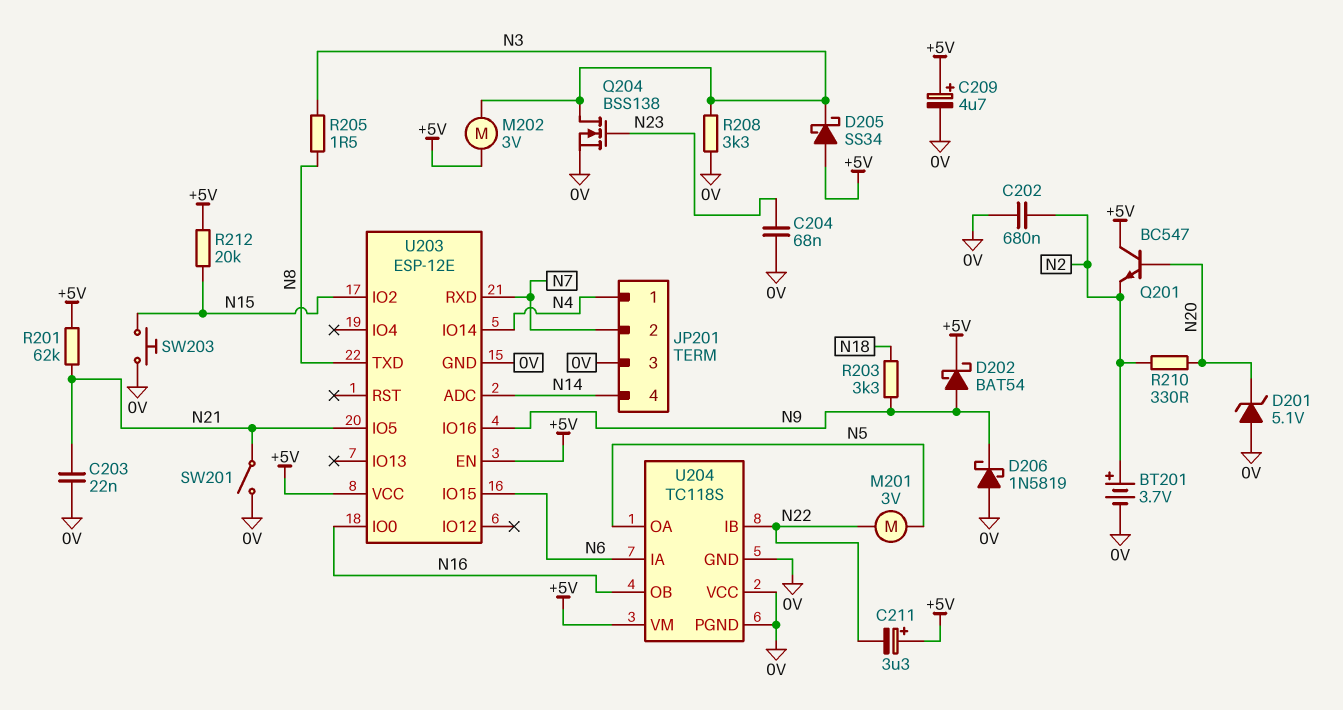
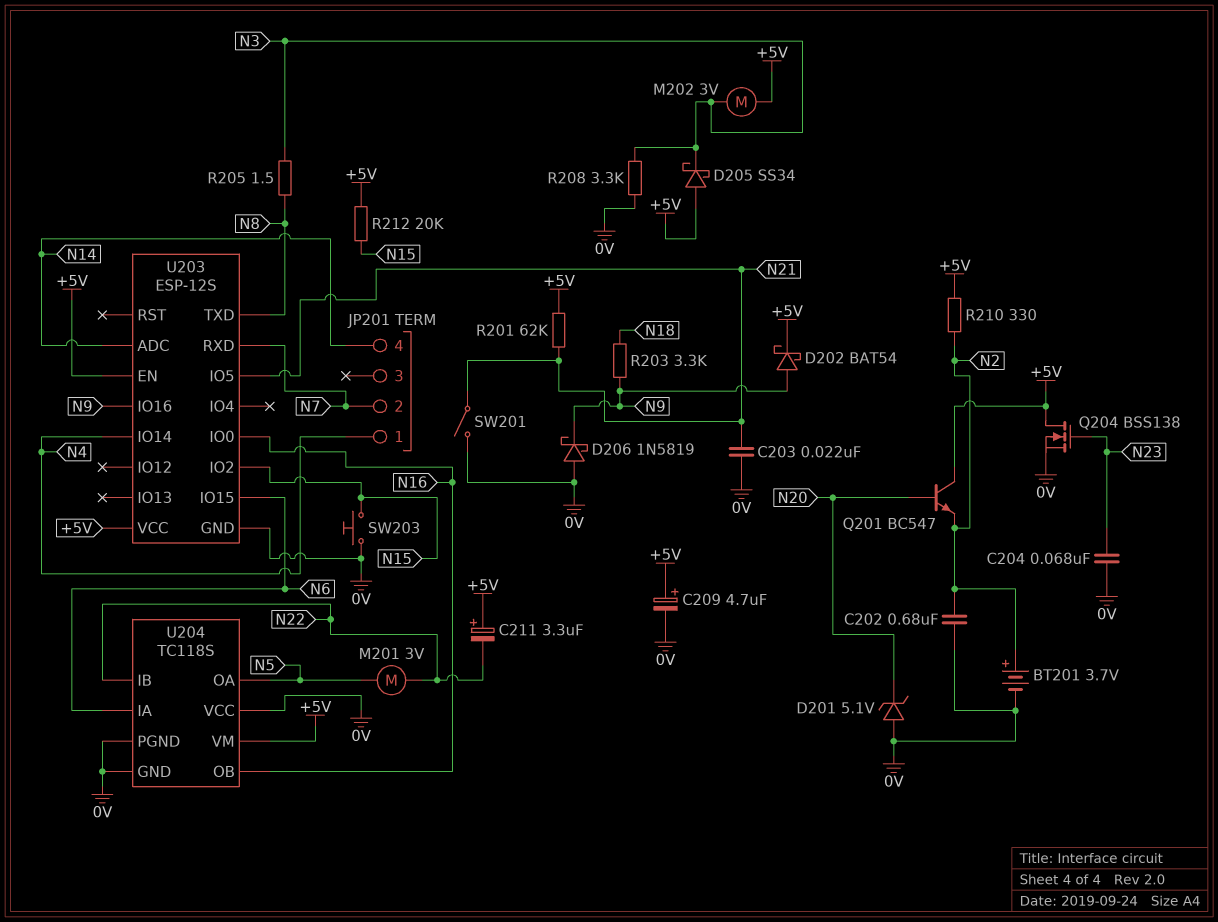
JP201 pin 3: 0V -> none
Q204: NMOS BSS138 (G N23, D N3, S 0V) -> NMOS BSS138 (G N23, D +5V, S 0V)
R210: 330 (N2, N20) -> 330 (+5V, N2)
U203: ESP-12E -> ESP-12S

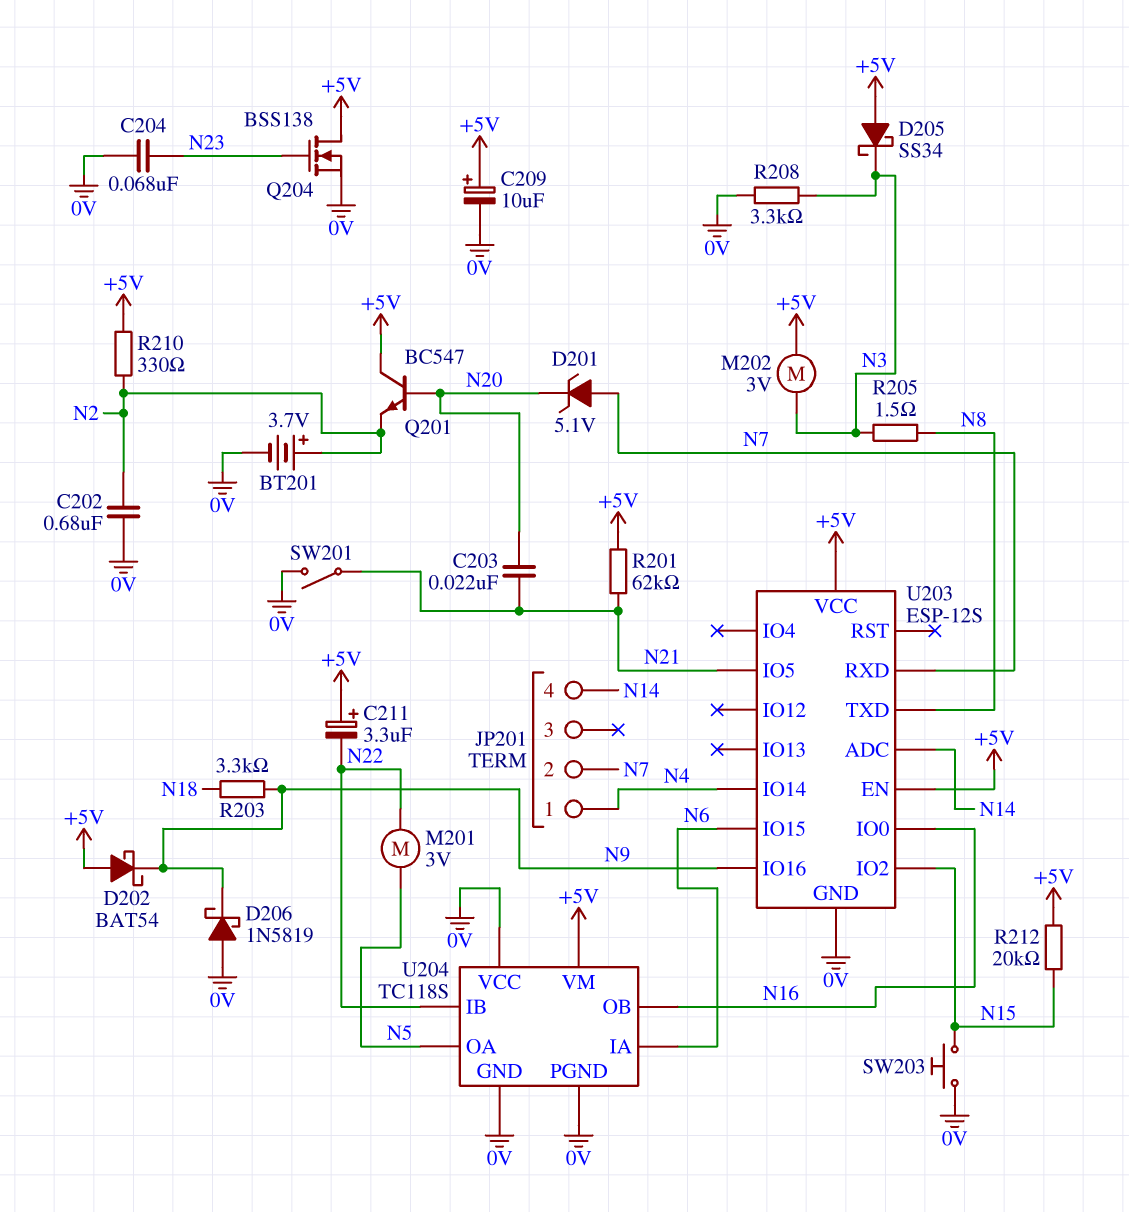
C203: 22nF (0V, N21) -> 22nF (N20, N21)
C209: 4.7uF (plus +5V, minus 0V) -> 10uF (plus +5V, minus 0V)
D201: zener 5.1V (A 0V, K N20) -> zener 5.1V (A N7, K N20)
D202: schottky BAT54 (A N9, K +5V) -> schottky BAT54 (A +5V, K N9)

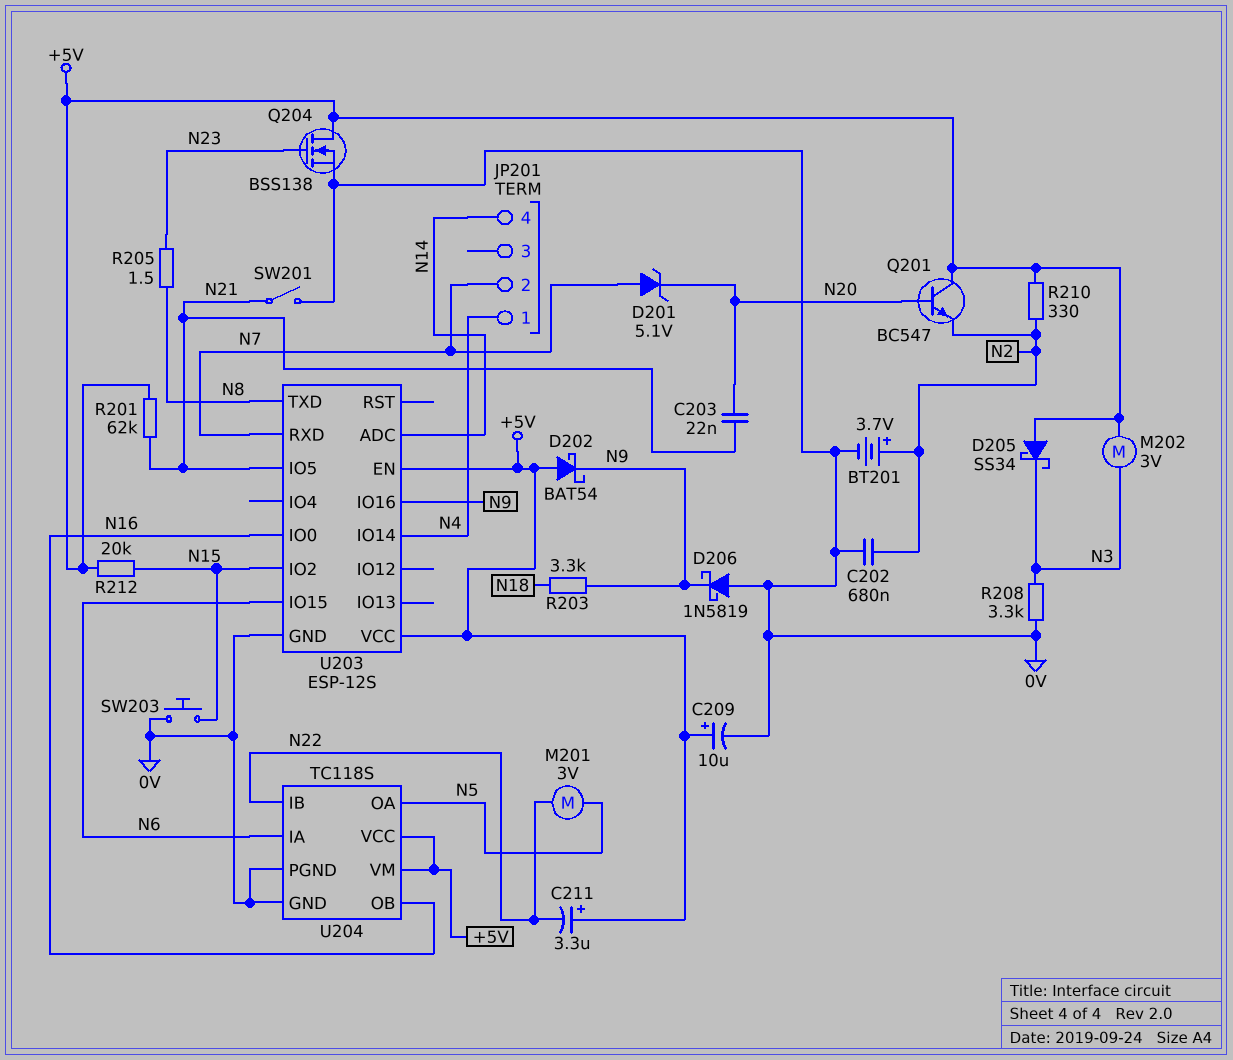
C204: 68nF (0V, N23) -> none
R205: 1.5 (N3, N8) -> 1.5 (N8, N23)
U204 pin VCC: 0V -> +5V

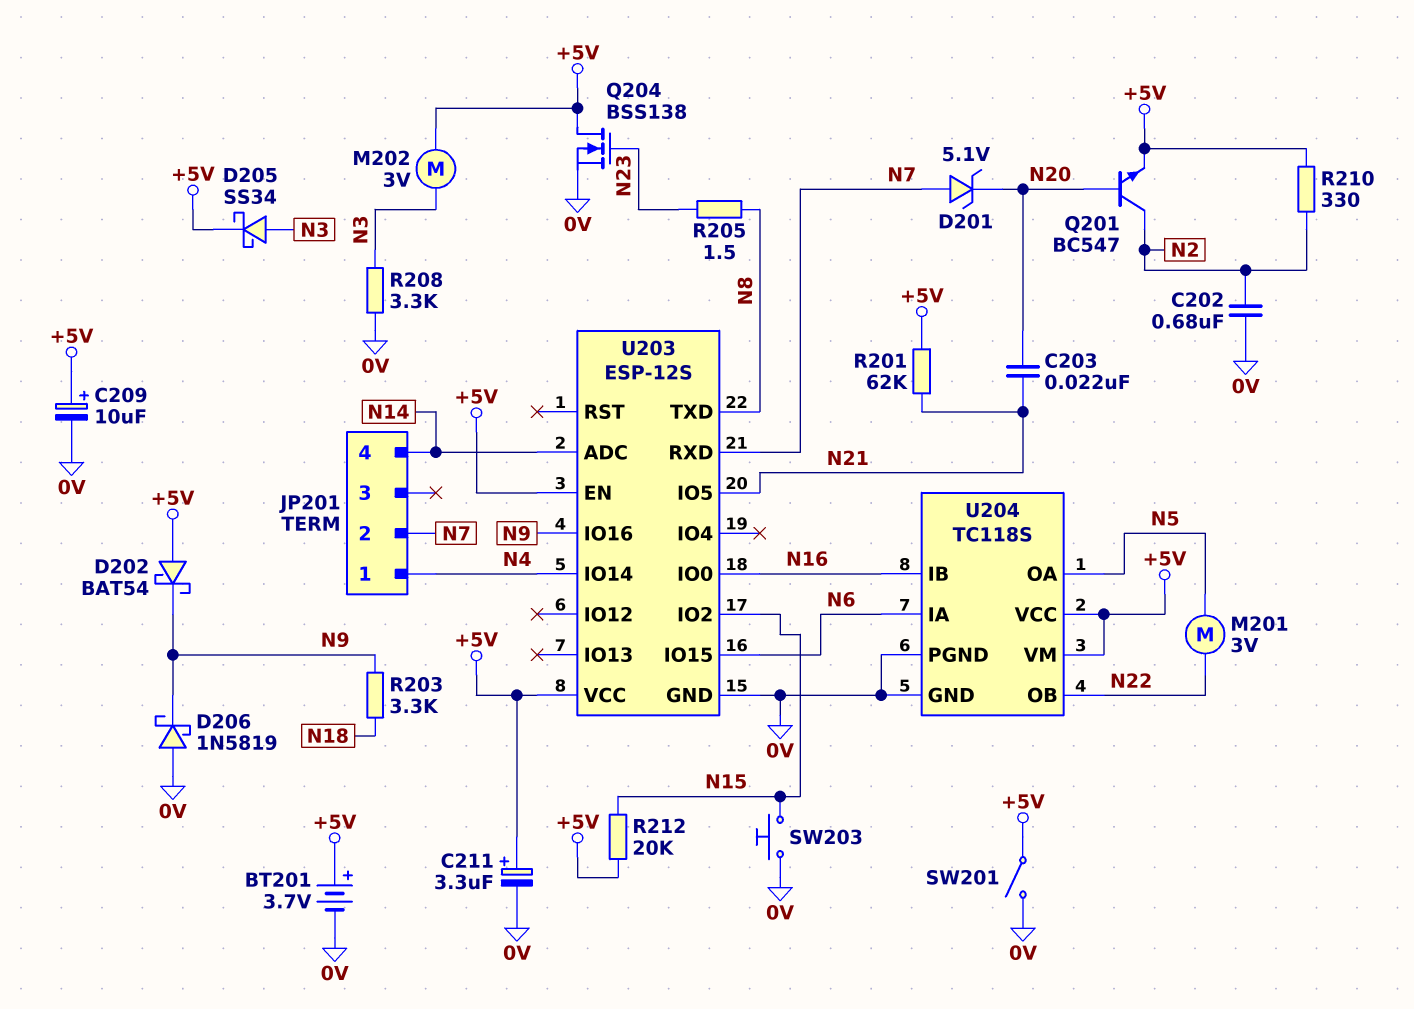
BT201: 3.7V (plus N2, minus 0V) -> 3.7V (plus +5V, minus 0V)
C211: 3.3uF (plus +5V, minus N22) -> 3.3uF (plus +5V, minus 0V)
D205: schottky SS34 (A +5V, K N3) -> schottky SS34 (A N3, K +5V)
Q201: NPN BC547 (B N20, C +5V, E N2) -> NPN BC547 (B N20, C N2, E +5V)
SW201: switch (0V, N21) -> switch (+5V, 0V)
U204 pin IB: N22 -> N16
U204 pin OB: N16 -> N22

